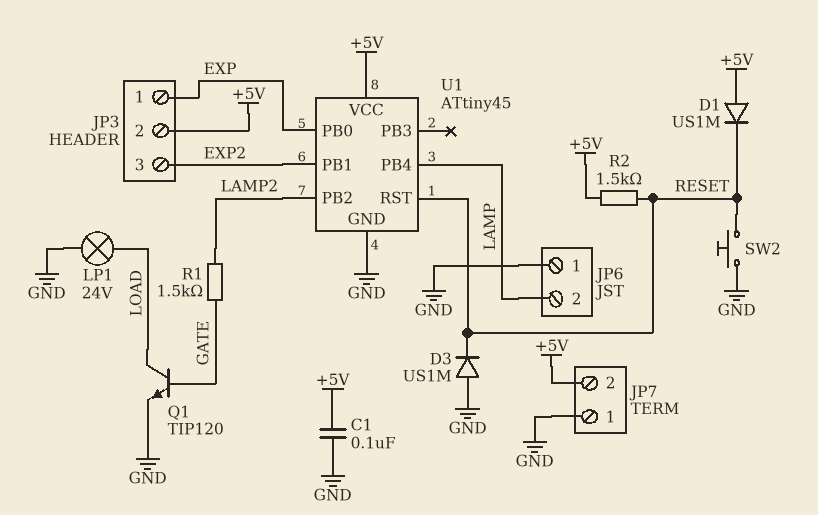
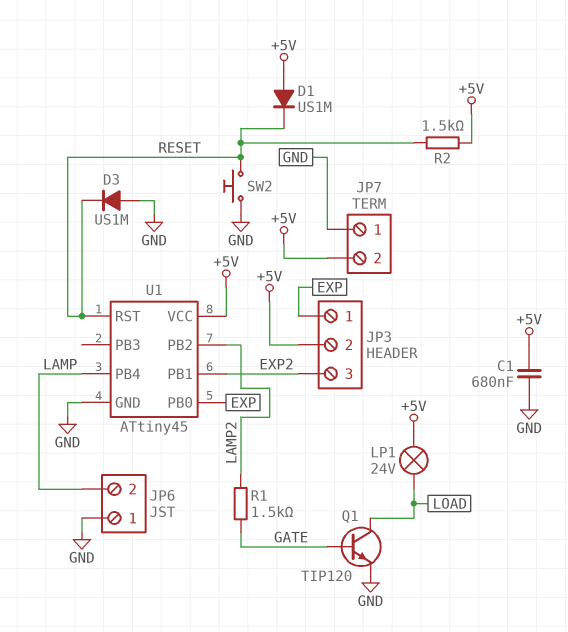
C1: 100nF (+5V, GND) -> 680nF (+5V, GND)
LP1: lamp 24V (GND, LOAD) -> lamp 24V (+5V, LOAD)

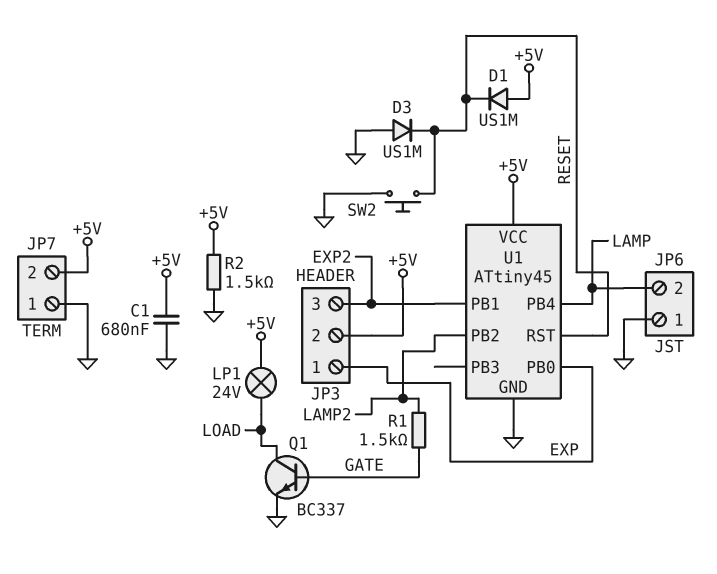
Q1: NPN TIP120 (B GATE, C LOAD, E GND) -> NPN BC337 (B GATE, C LOAD, E GND)
R2: 1.5k (+5V, RESET) -> 1.5k (+5V, GND)

